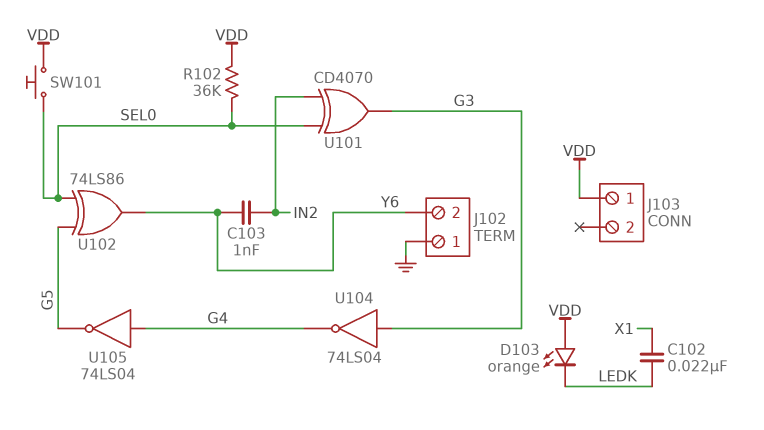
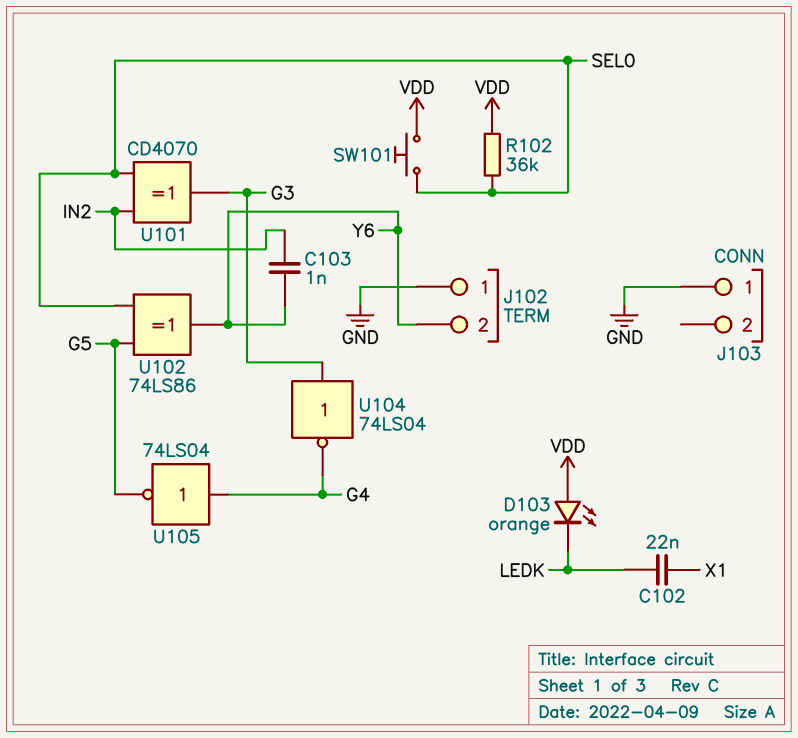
J103 pin 1: VDD -> GND

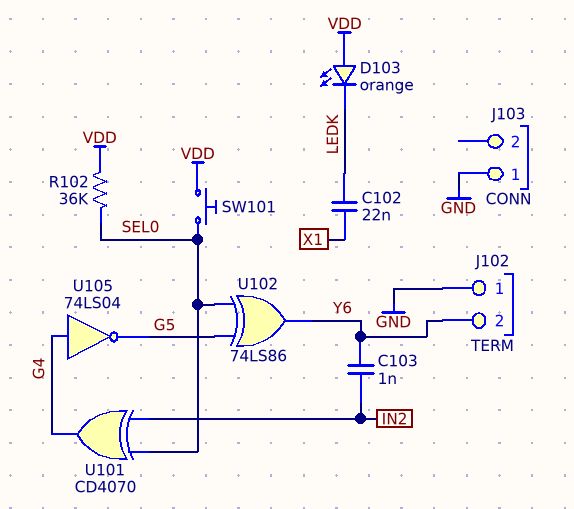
U101: XOR CD4070 (in IN2, in SEL0, out G3) -> XOR CD4070 (in IN2, in SEL0, out G4)
U104: NOT 74LS04 (in G3, out G4) -> none

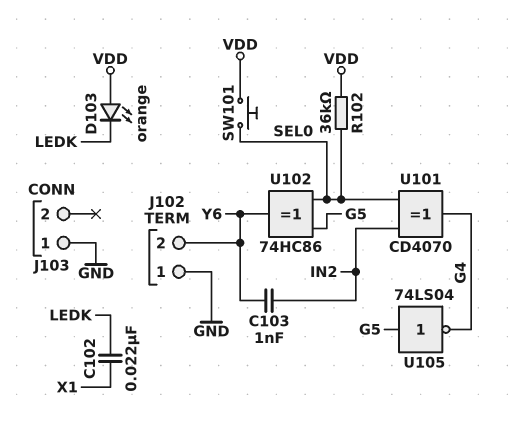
U102: XOR 74LS86 (in G5, in SEL0, out Y6) -> XOR 74HC86 (in G5, in SEL0, out Y6)
U105: NOT 74LS04 (in G4, out G5) -> NOT 74LS04 (in G5, out G4)

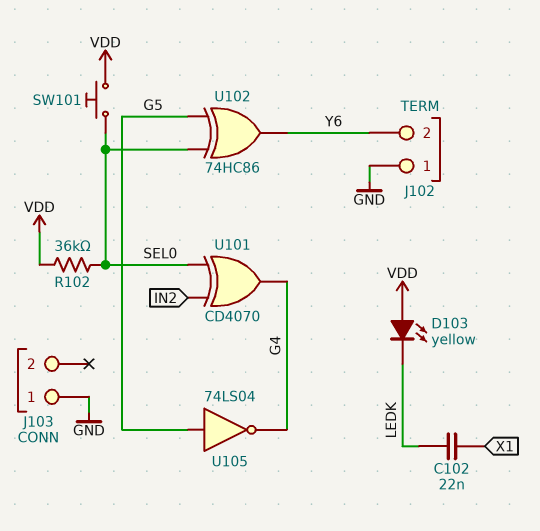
C103: 1nF (IN2, Y6) -> none
D103: LED orange (A VDD, K LEDK) -> LED yellow (A VDD, K LEDK)

